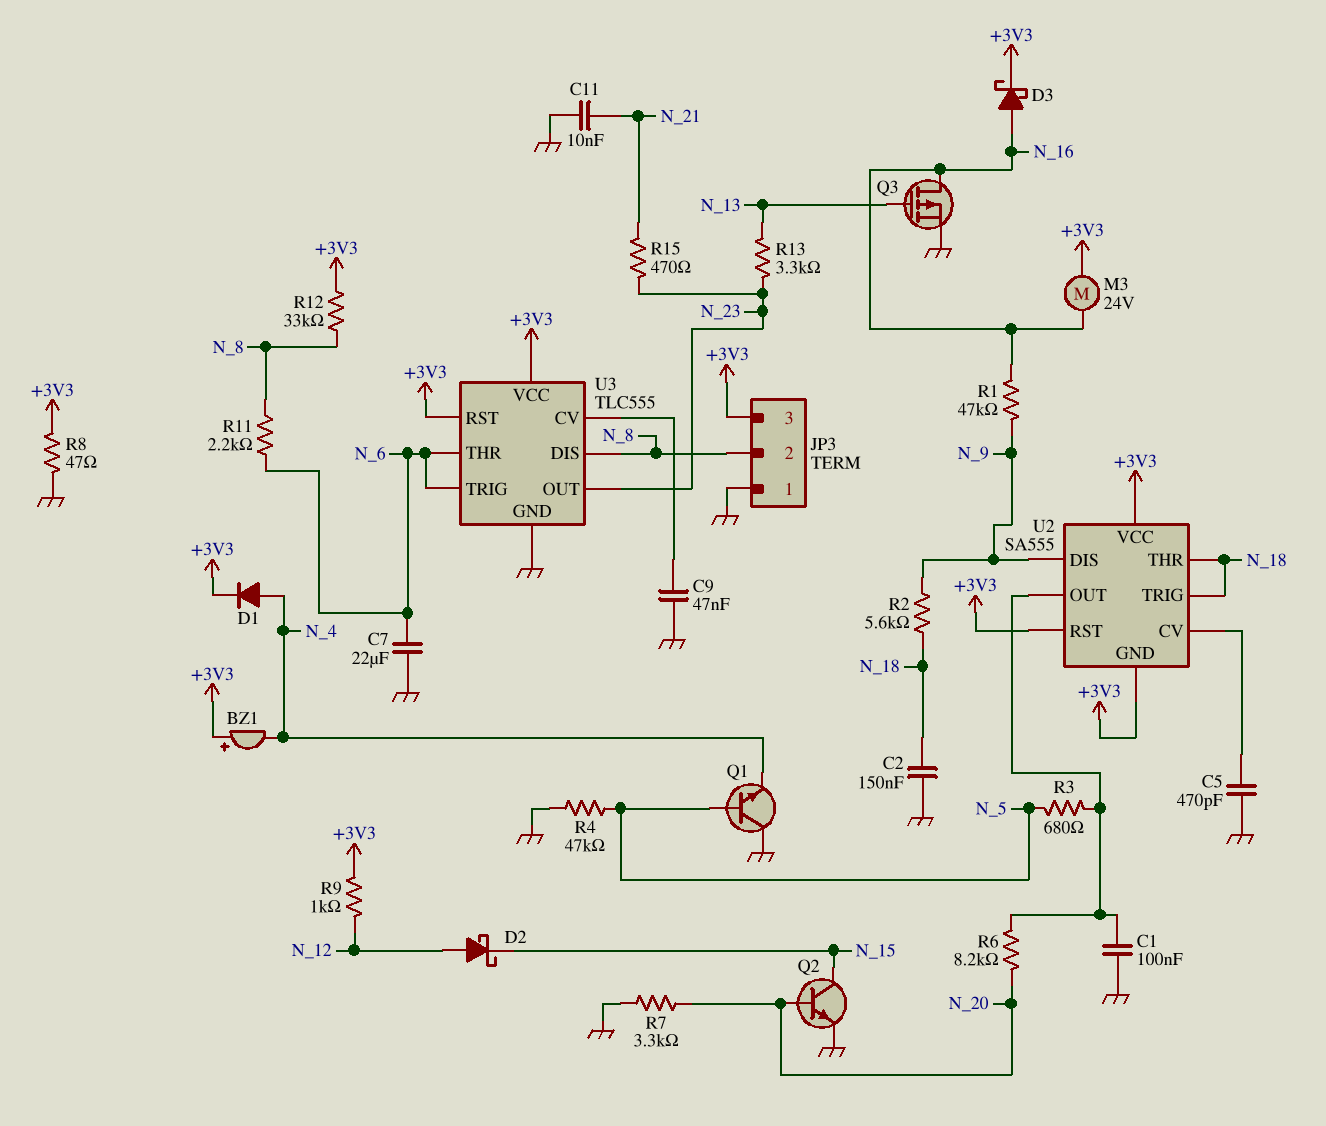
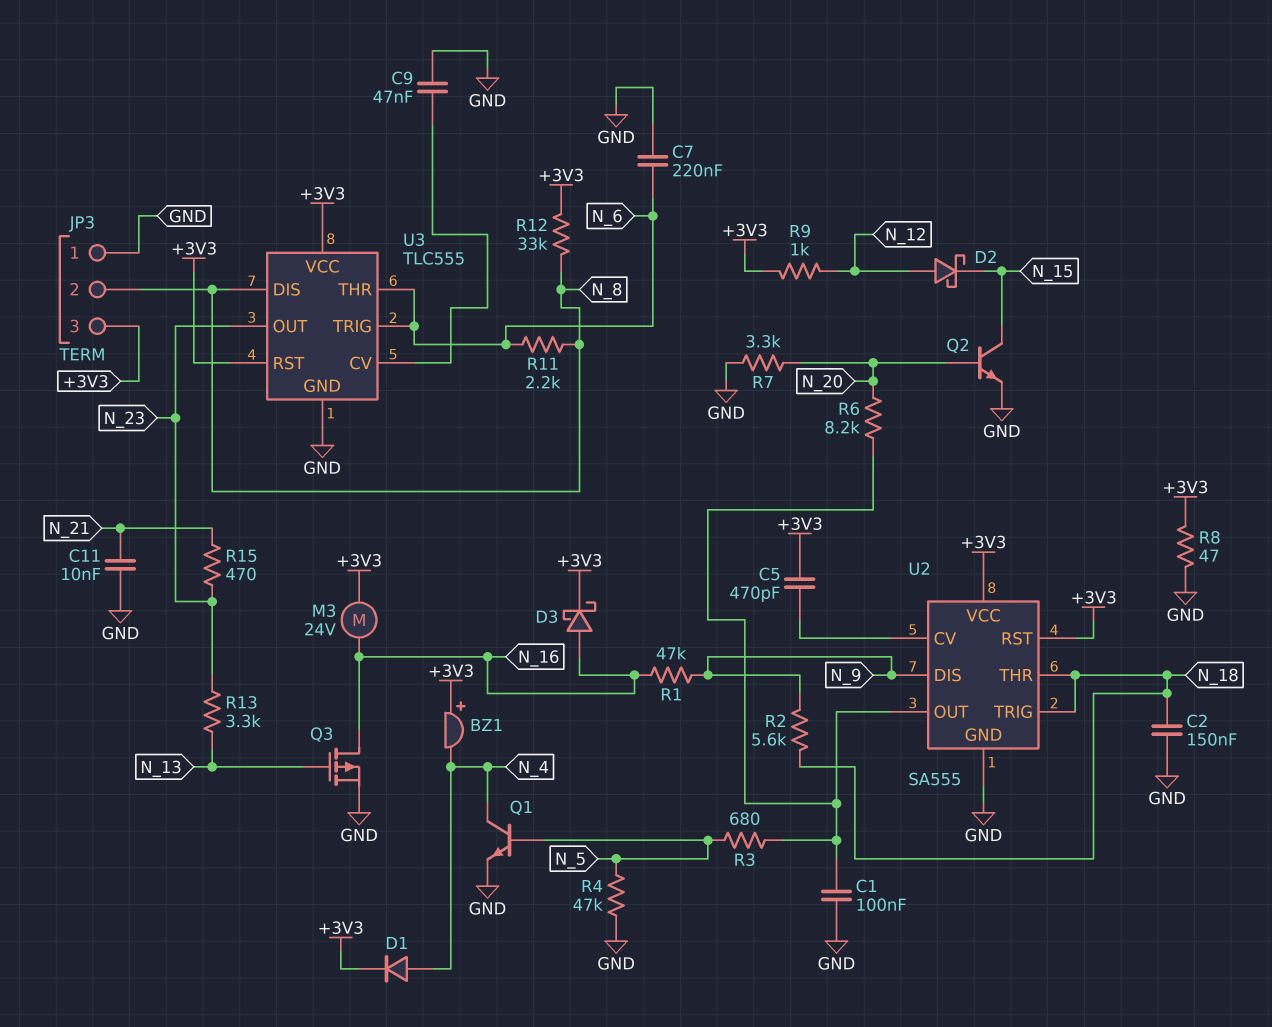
C5: 470pF (GND, U2/CV) -> 470pF (+3V3, U2/CV)
C7: 22uF (GND, N_6) -> 220nF (GND, N_6)
Q1: NPN (B N_5, C GND, E N_4) -> NPN (B N_5, C N_4, E GND)
U2 pin GND: +3V3 -> GND

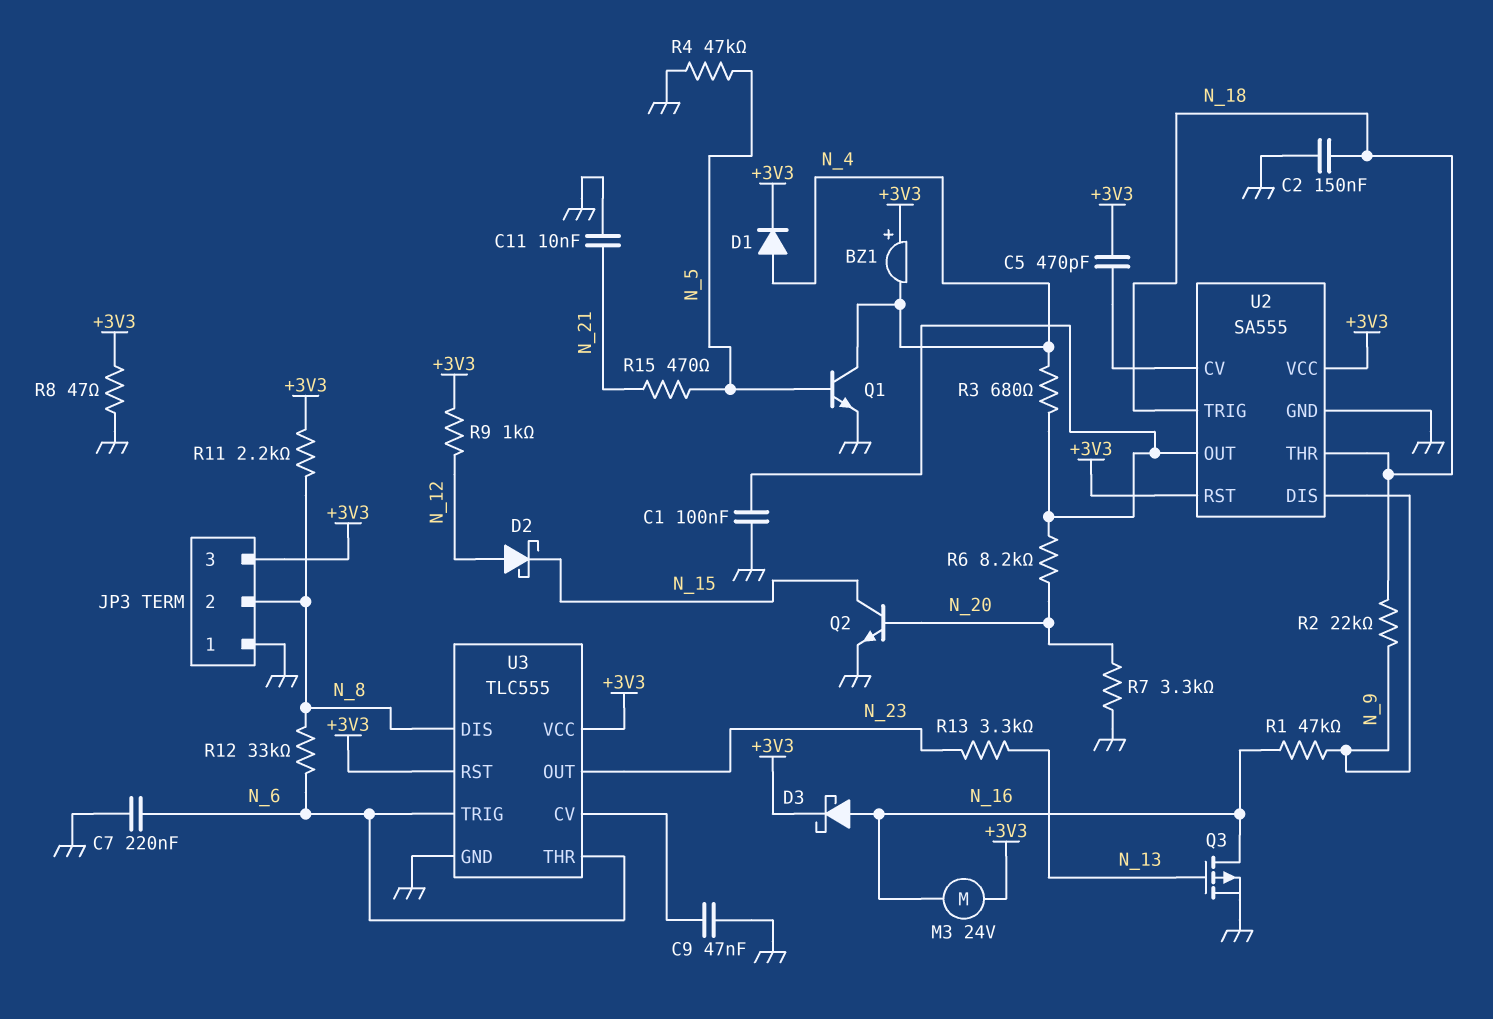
R2: 5.6k (N_9, N_18) -> 22k (N_9, N_18)
R3: 680 (N_5, U2/OUT) -> 680 (N_4, U2/OUT)
R11: 2.2k (N_6, N_8) -> 2.2k (+3V3, N_8)
R12: 33k (+3V3, N_8) -> 33k (N_6, N_8)
R15: 470 (N_21, N_23) -> 470 (N_5, N_21)

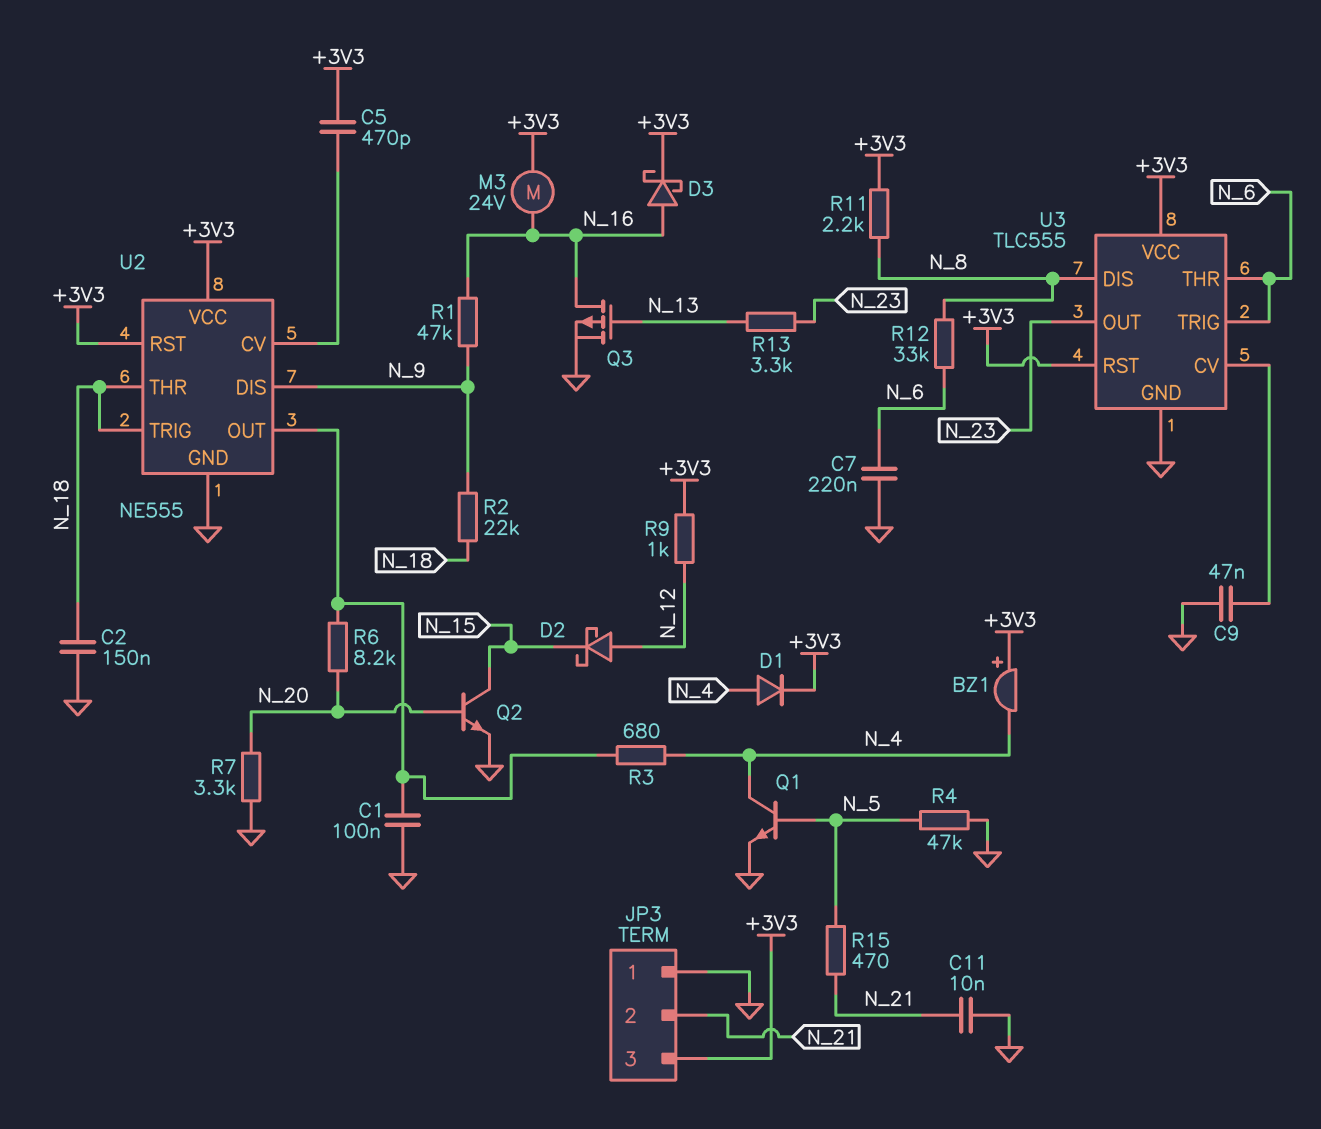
JP3 pin 2: N_8 -> N_21
R8: 47 (+3V3, GND) -> none
U2: SA555 -> NE555

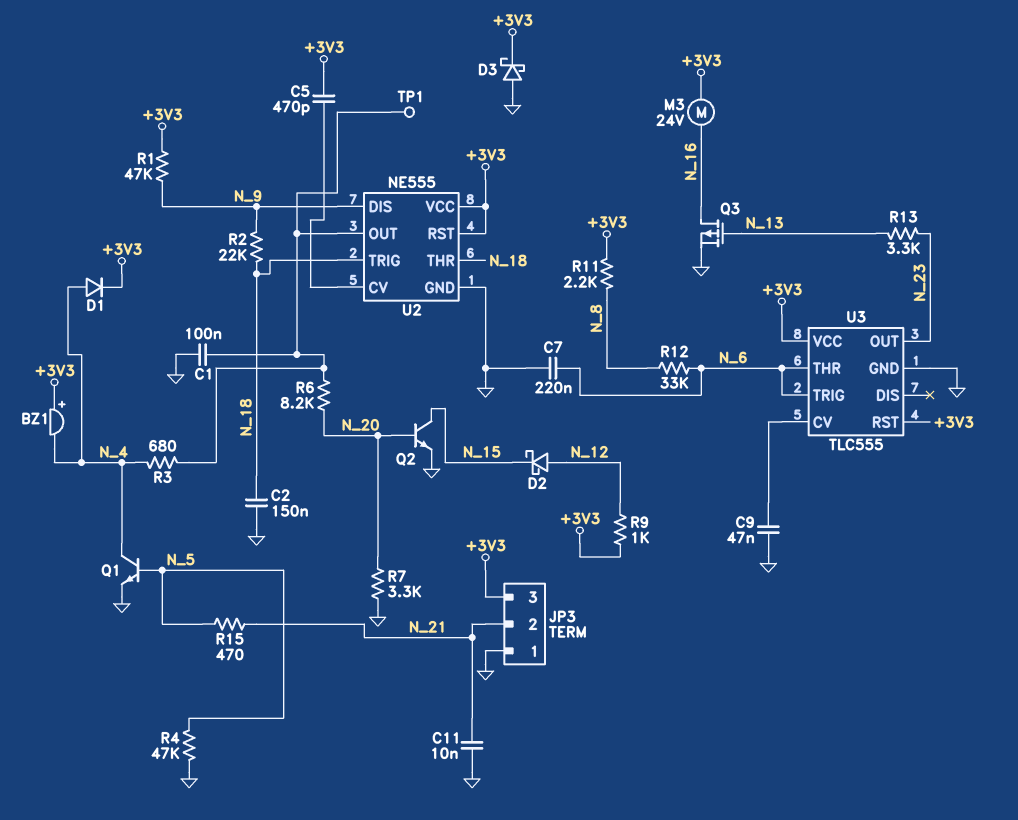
D3: schottky (A N_16, K +3V3) -> schottky (A GND, K +3V3)
R1: 47k (N_9, N_16) -> 47k (+3V3, N_9)
TP1: none -> test point (U2/OUT)
U3 pin DIS: N_8 -> none

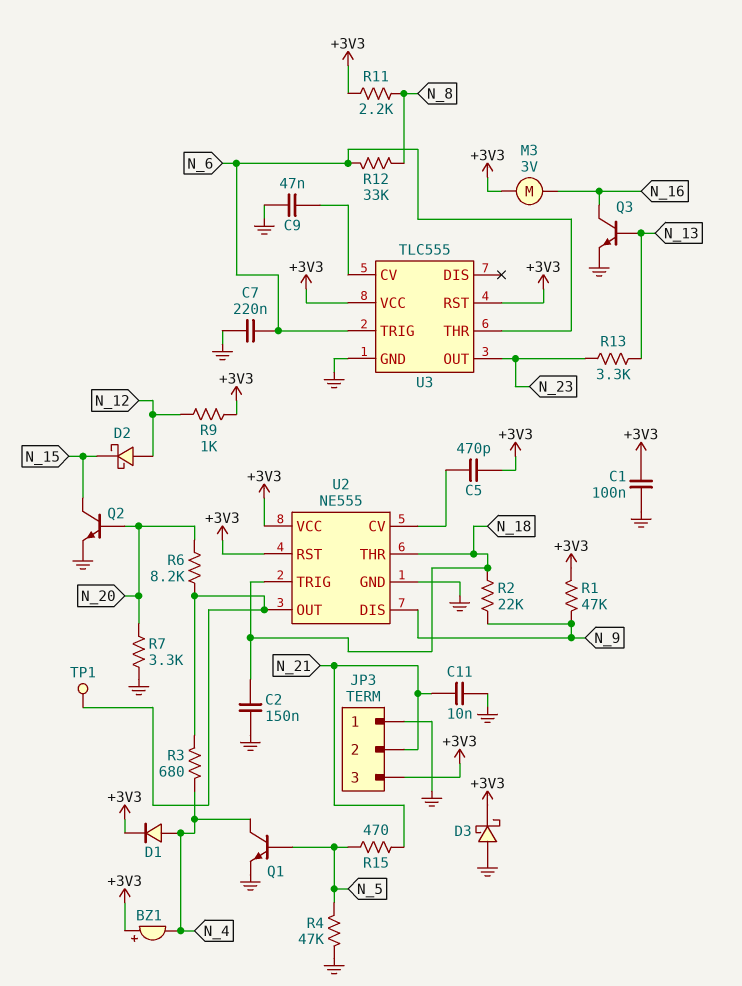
C1: 100nF (GND, U2/OUT) -> 100nF (+3V3, GND)
M3: motor 24V (+3V3, N_16) -> motor 3V (+3V3, N_16)
Q3: PMOS (G N_13, D N_16, S GND) -> NPN (B N_13, C N_16, E GND)

